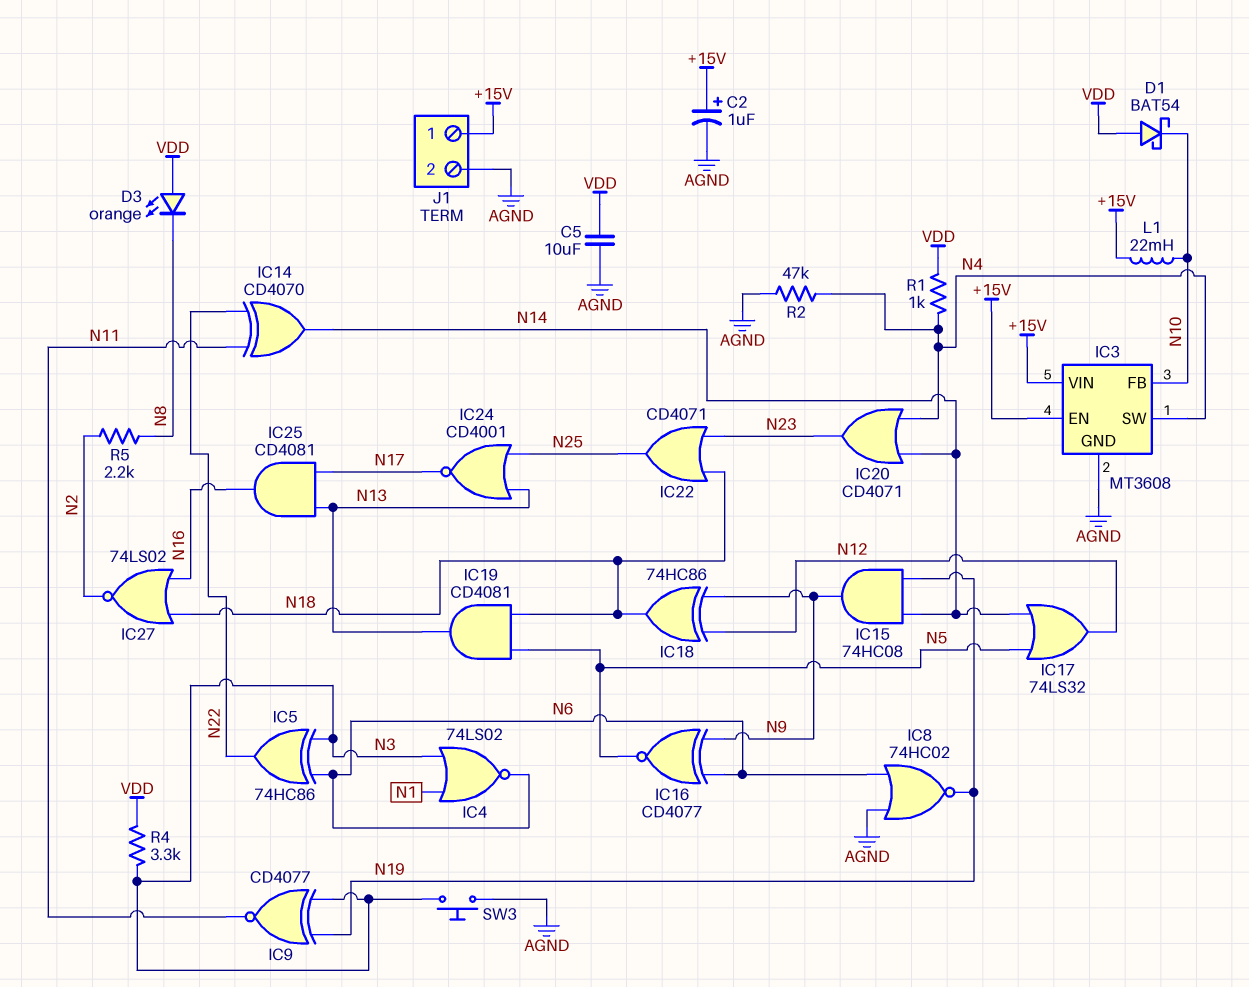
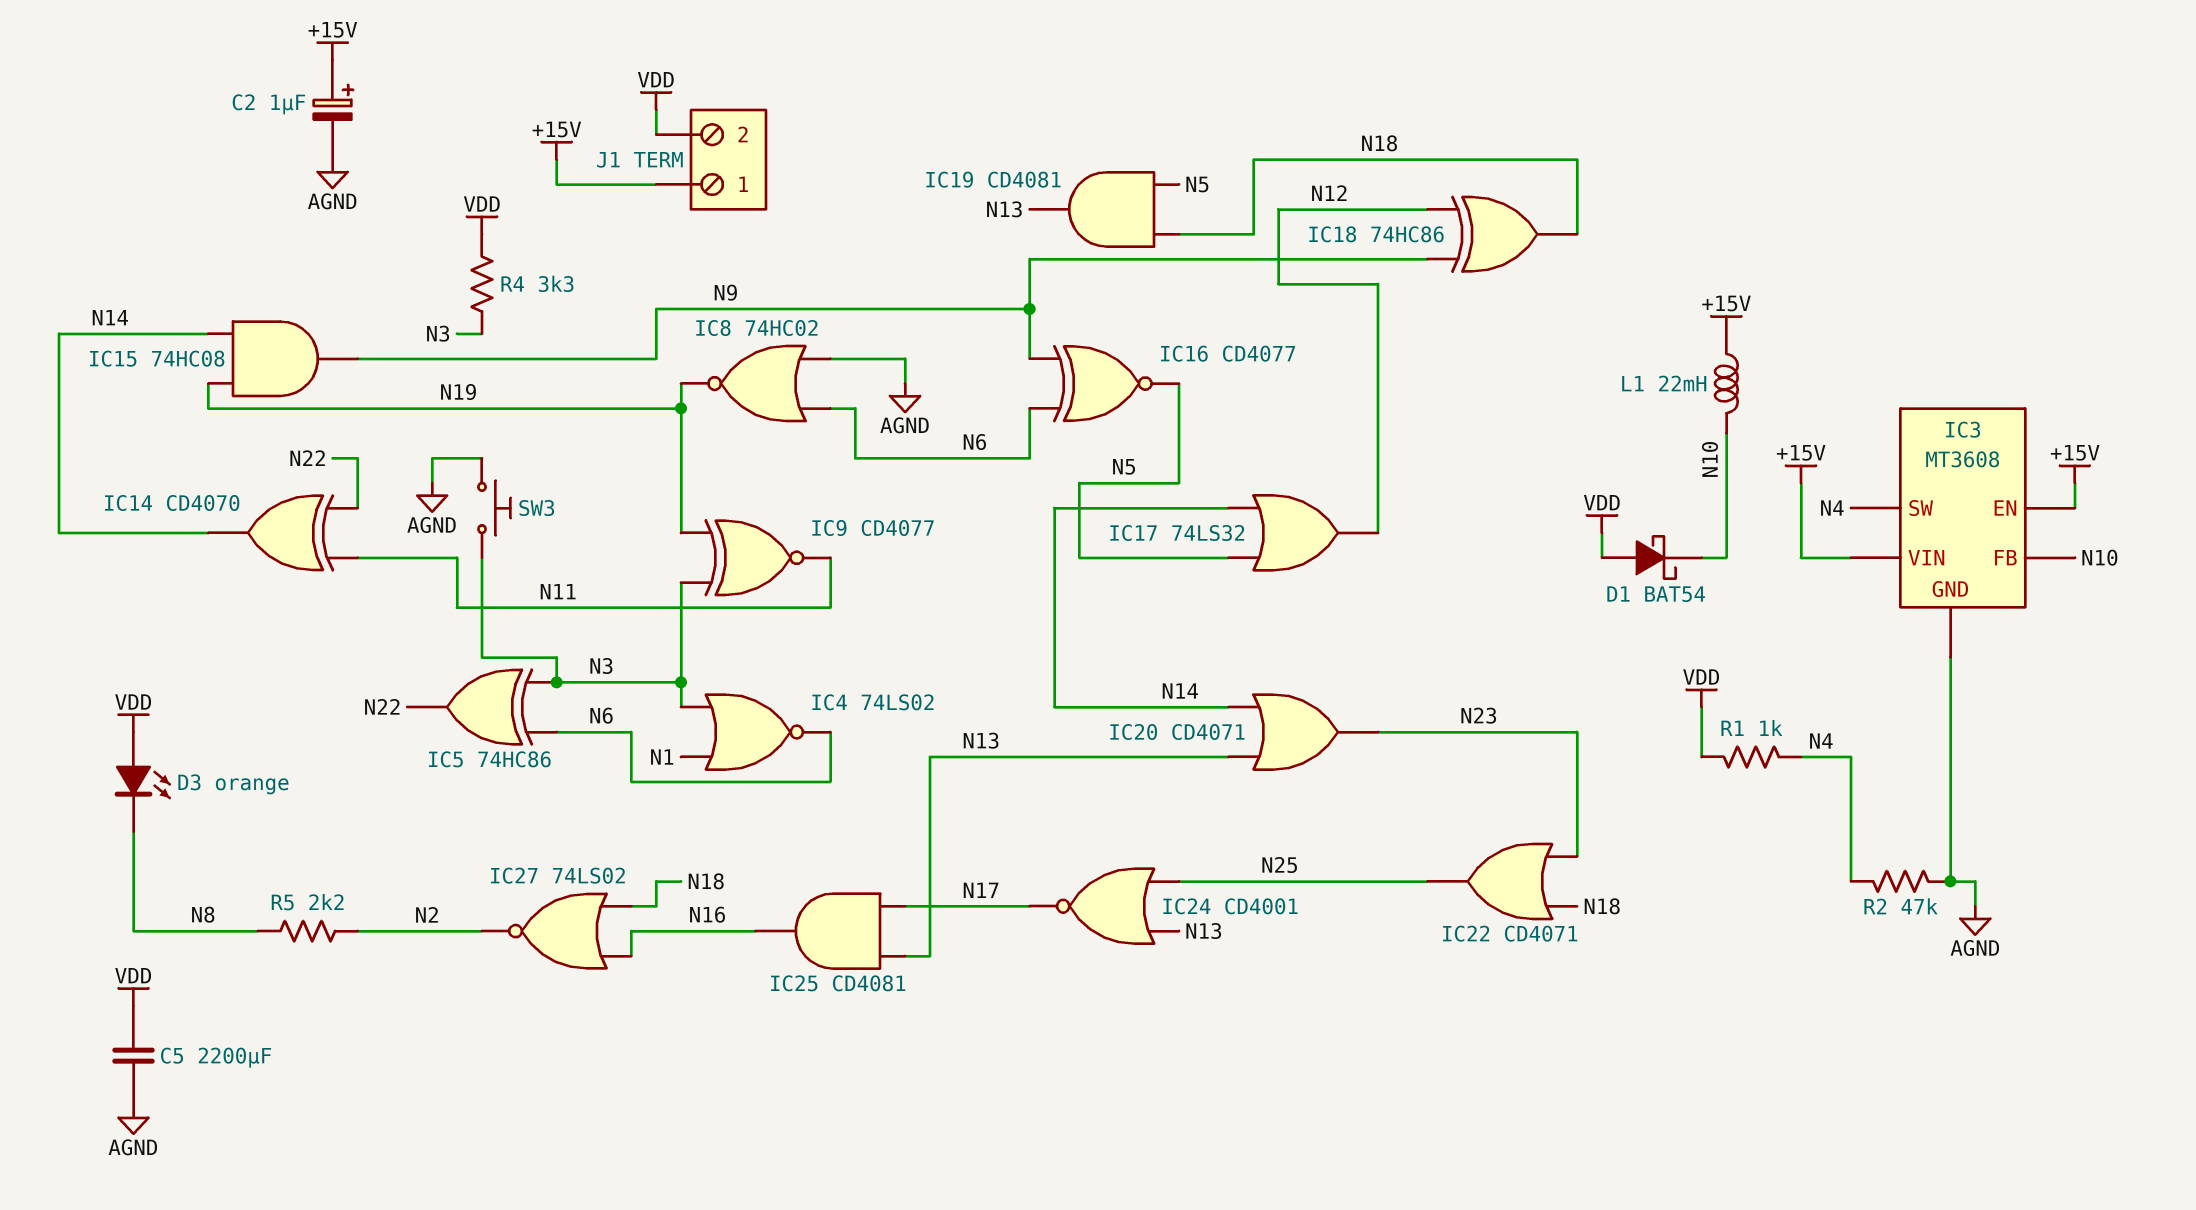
C5: 10uF (AGND, VDD) -> 2200uF (AGND, VDD)
IC20: OR CD4071 (in N4, in N14, out N23) -> OR CD4071 (in N13, in N14, out N23)
J1 pin 2: AGND -> VDD

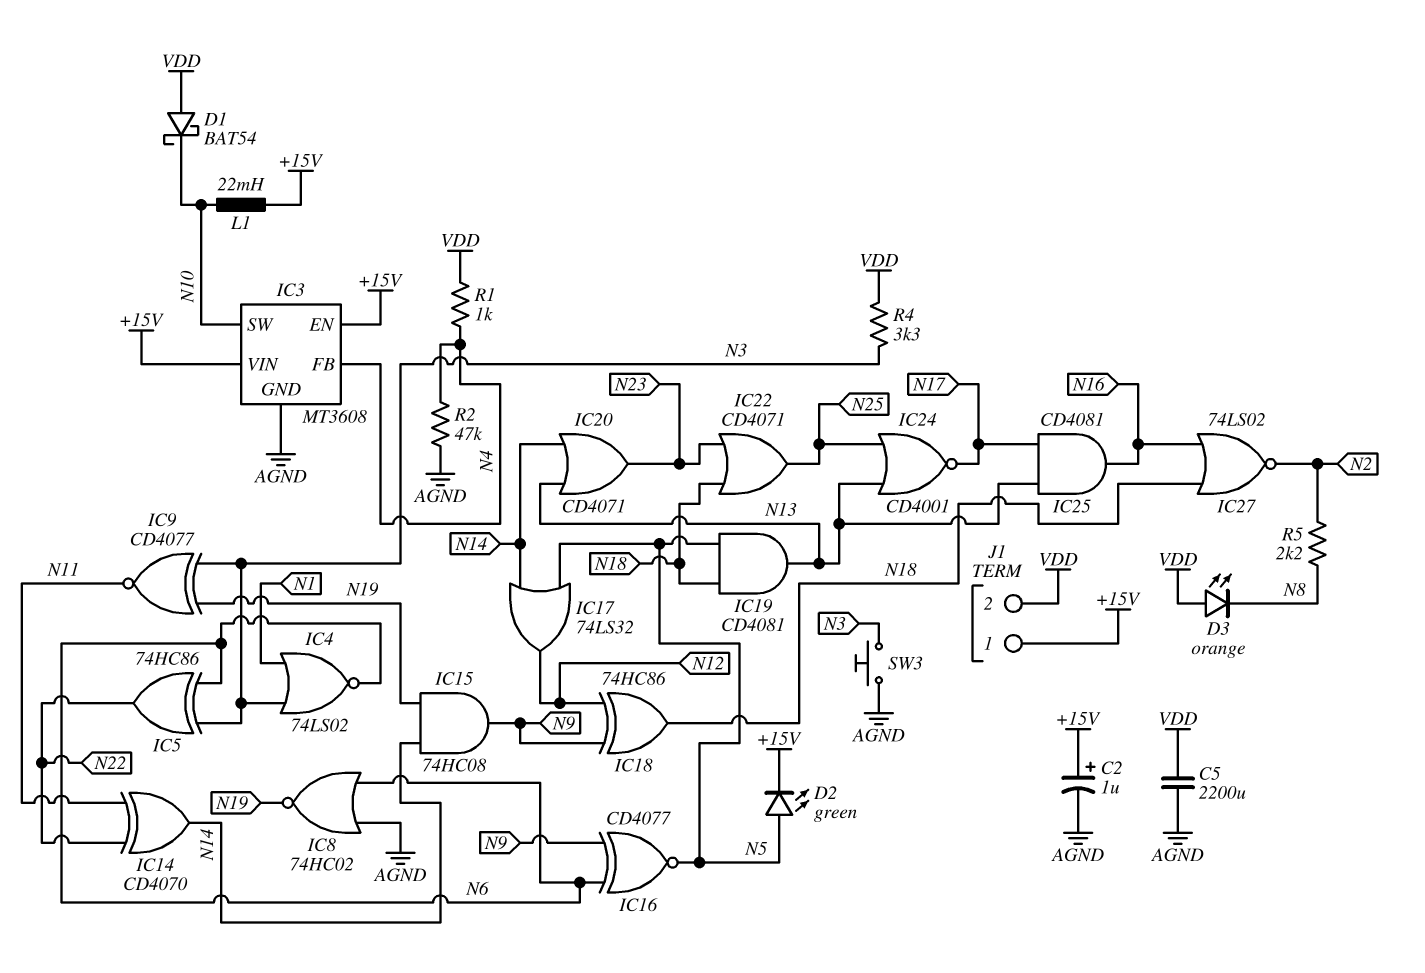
D2: none -> LED green (A N5, K +15V)
IC3 pin FB: N10 -> N4
IC3 pin SW: N4 -> N10

